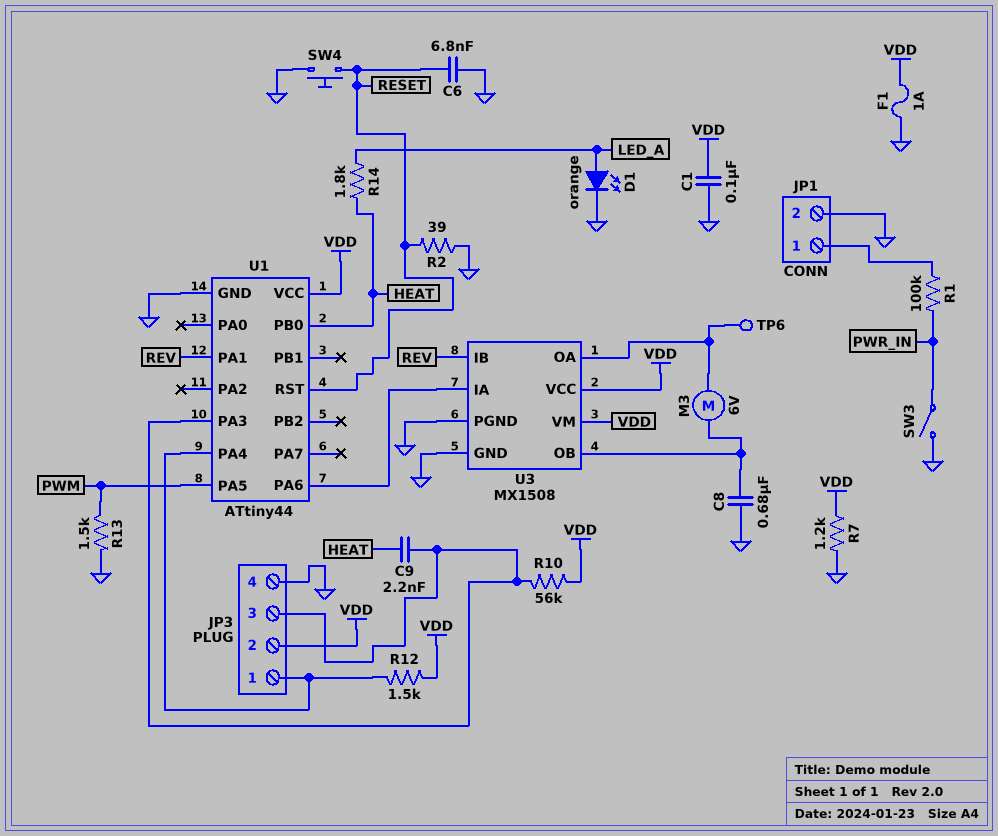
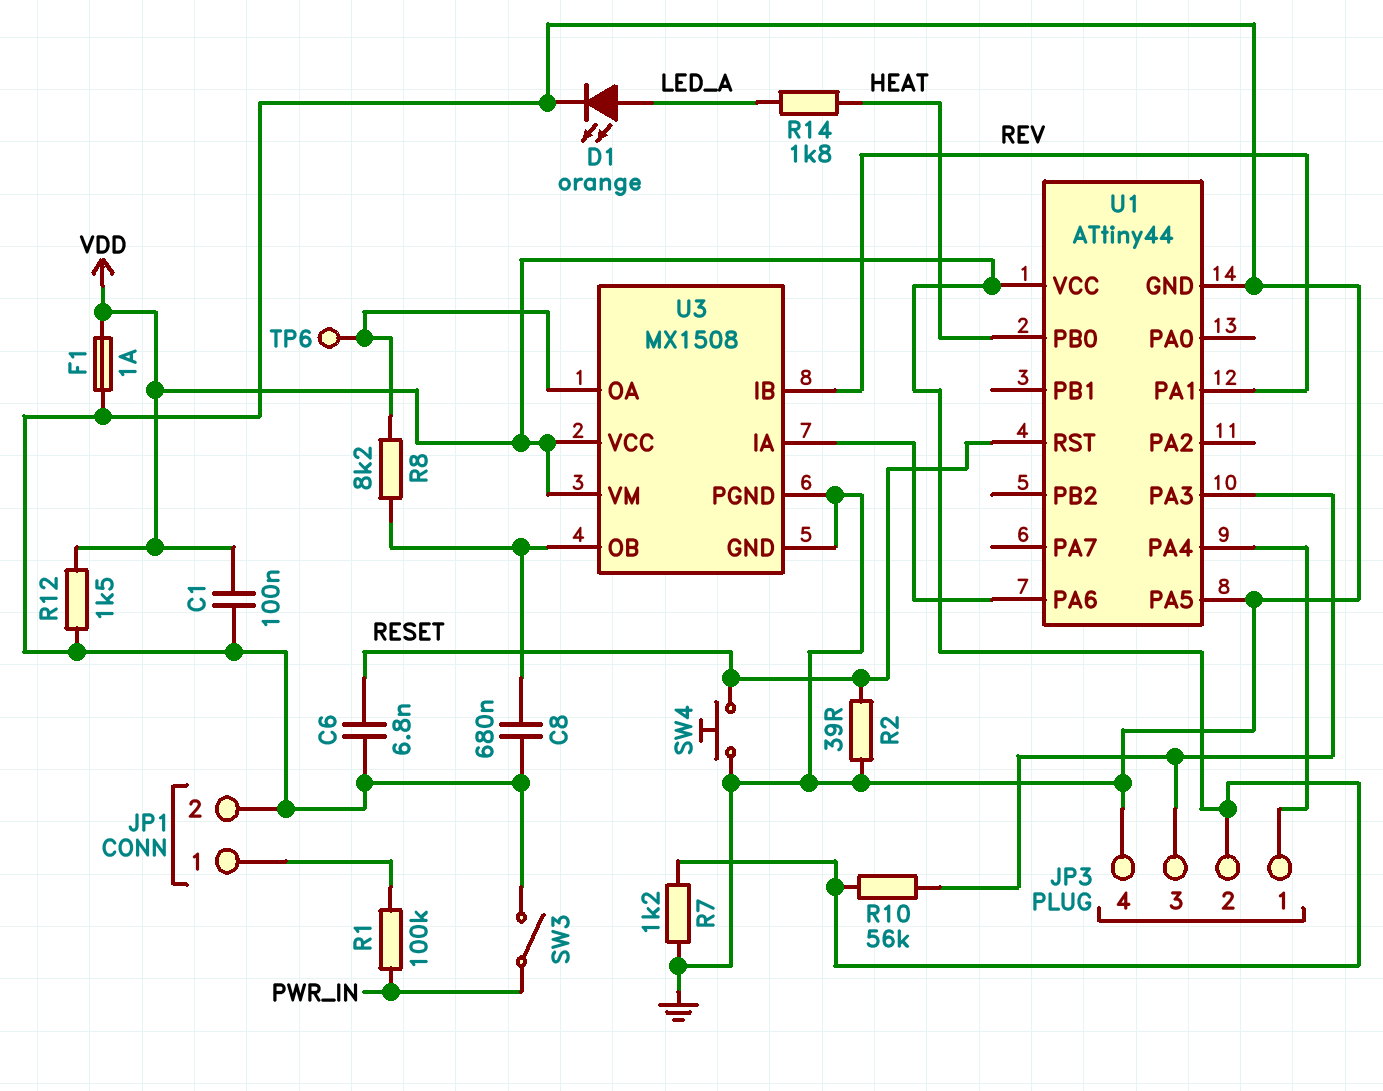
C9: 2.2nF (HEAT, JP3/3) -> none
M3: motor 6V (U3/OA, U3/OB) -> none
R8: none -> 8.2k (U3/OA, U3/OB)
R12: 1.5k (JP3/1, VDD) -> 1.5k (GND, VDD)
R13: 1.5k (GND, PWM) -> none
U1 pin PA5: PWM -> GND

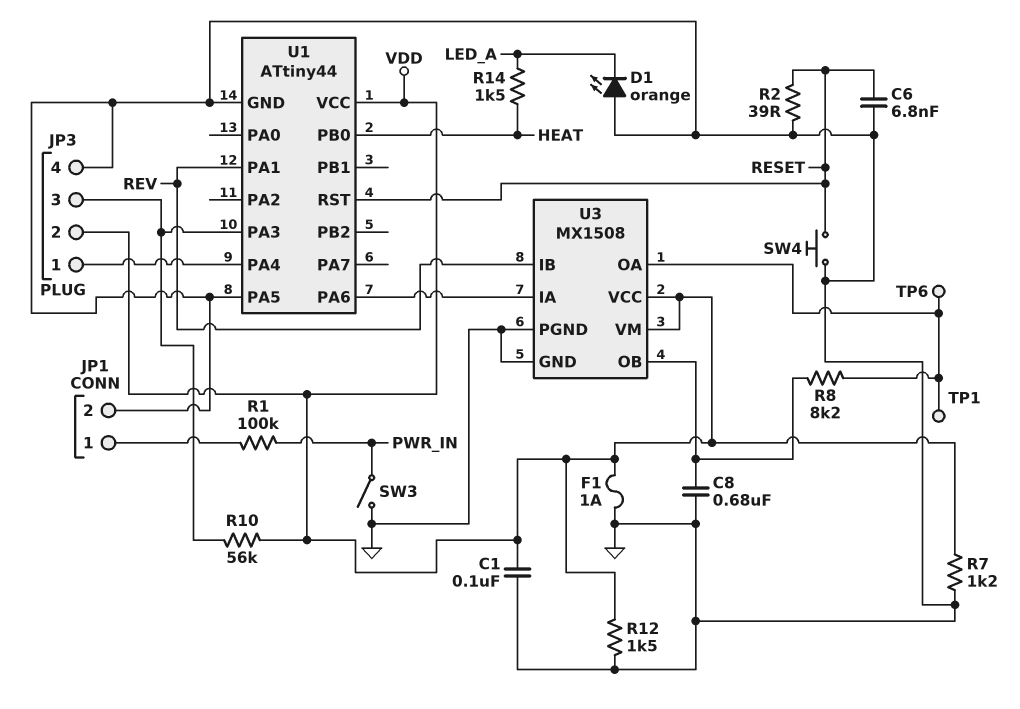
D1: LED orange (A LED_A, K GND) -> LED orange (A GND, K LED_A)
R14: 1.8k (HEAT, LED_A) -> 1.5k (HEAT, LED_A)
TP1: none -> test point (U3/OA)

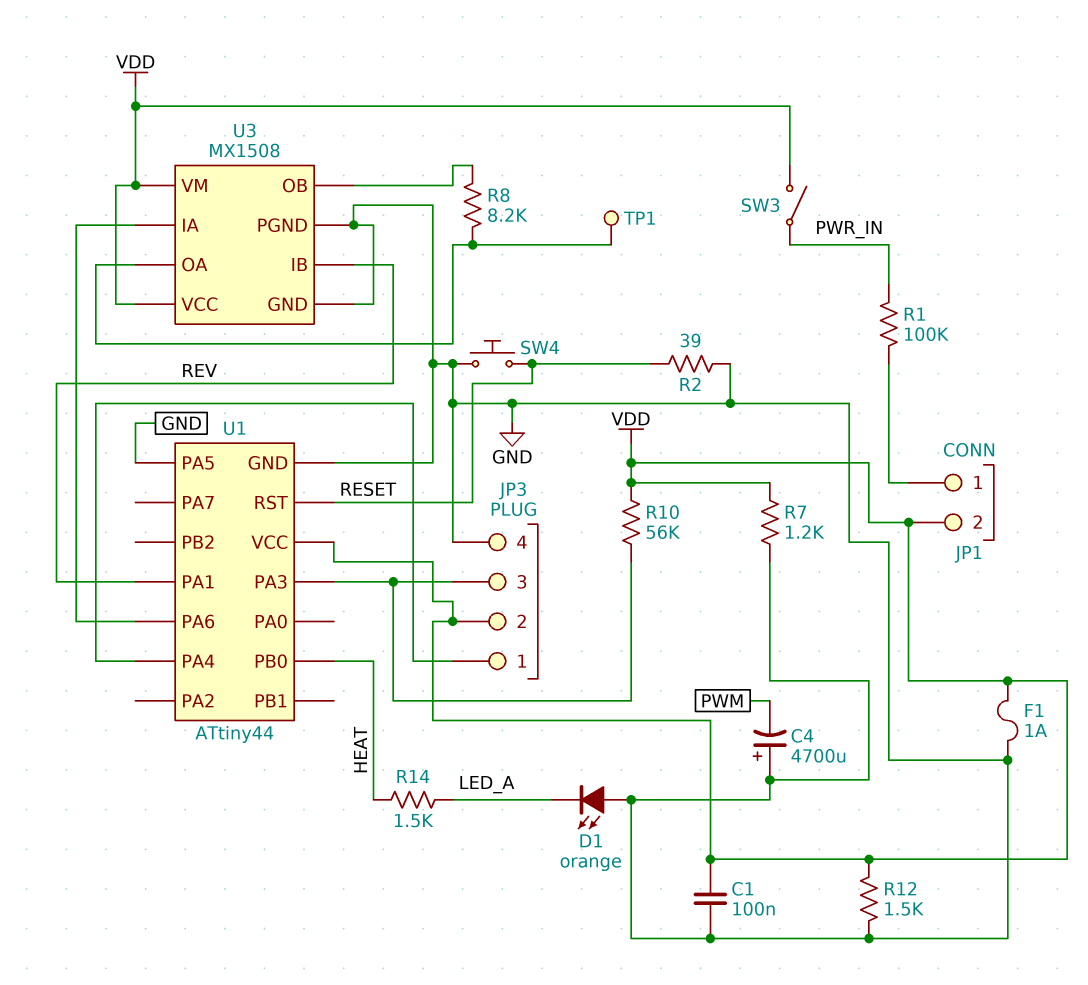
C4: none -> 4700uF (plus GND, minus PWM)
C6: 6.8nF (GND, RESET) -> none
C8: 680nF (GND, U3/OB) -> none
JP1 pin 2: GND -> VDD
SW3: switch (GND, PWR_IN) -> switch (PWR_IN, VDD)
TP6: test point (U3/OA) -> none

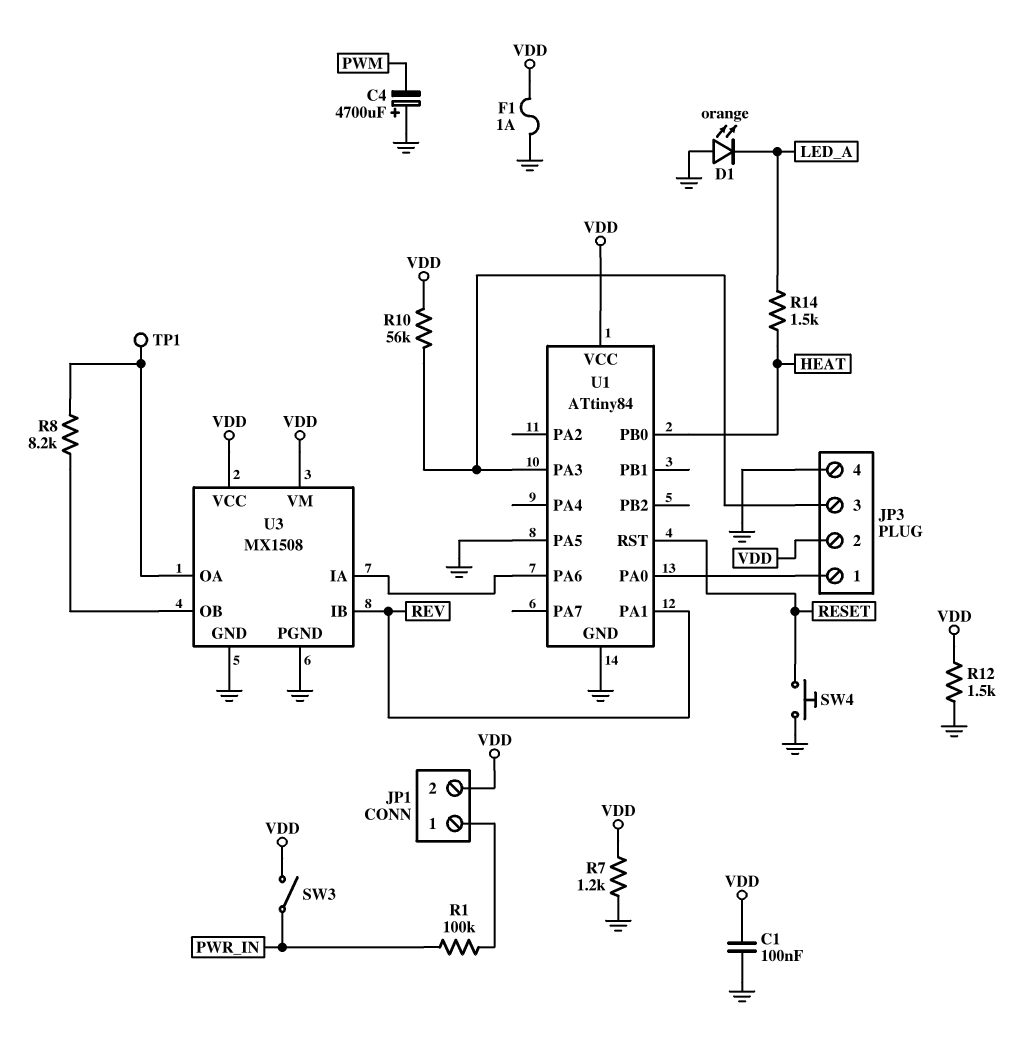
R2: 39 (GND, RESET) -> none
U1: ATtiny44 -> ATtiny84
U1 pin PA0: none -> JP3/1
U1 pin PA4: JP3/1 -> none

